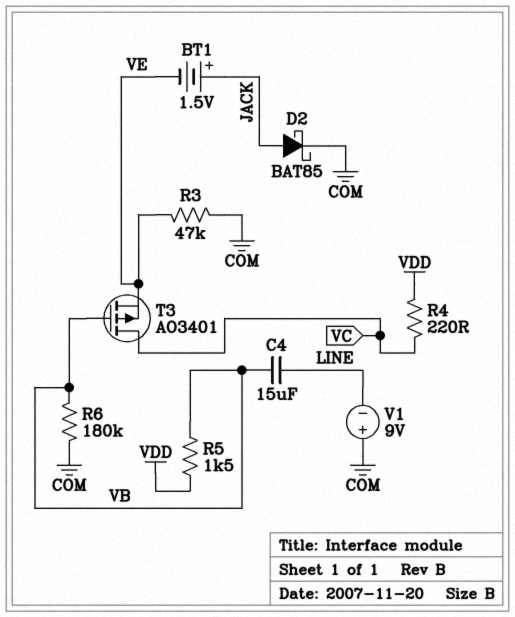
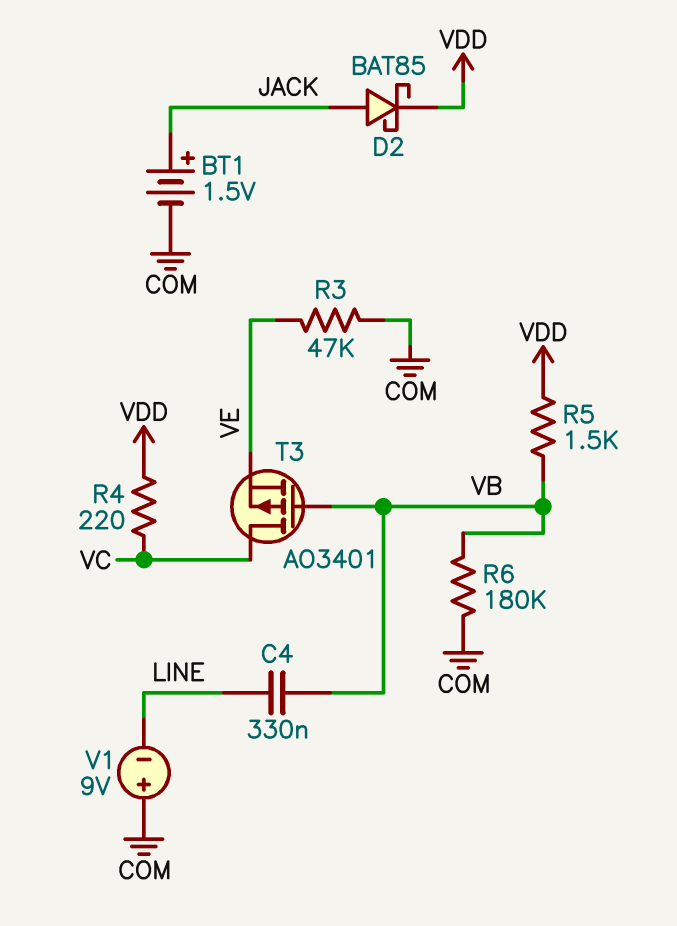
BT1: 1.5V (plus JACK, minus VE) -> 1.5V (plus JACK, minus COM)
C4: 15uF (LINE, VB) -> 330nF (LINE, VB)
D2: schottky BAT85 (A JACK, K COM) -> schottky BAT85 (A JACK, K VDD)

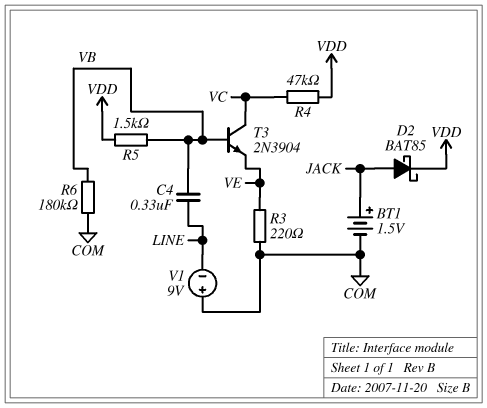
R3: 47k (COM, VE) -> 220 (COM, VE)
R4: 220 (VC, VDD) -> 47k (VC, VDD)
T3: PMOS AO3401 (G VB, D VC, S VE) -> NPN 2N3904 (B VB, C VC, E VE)

